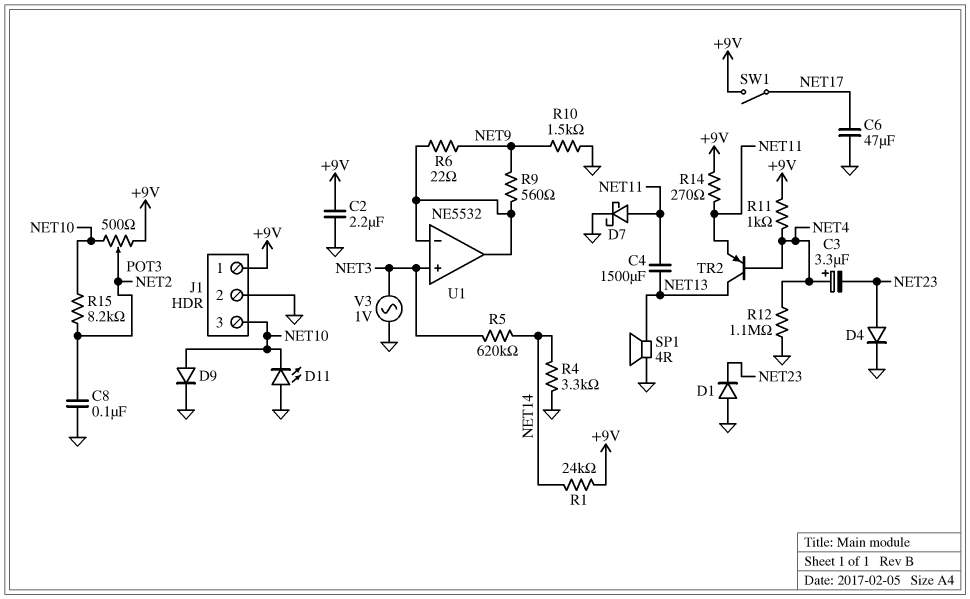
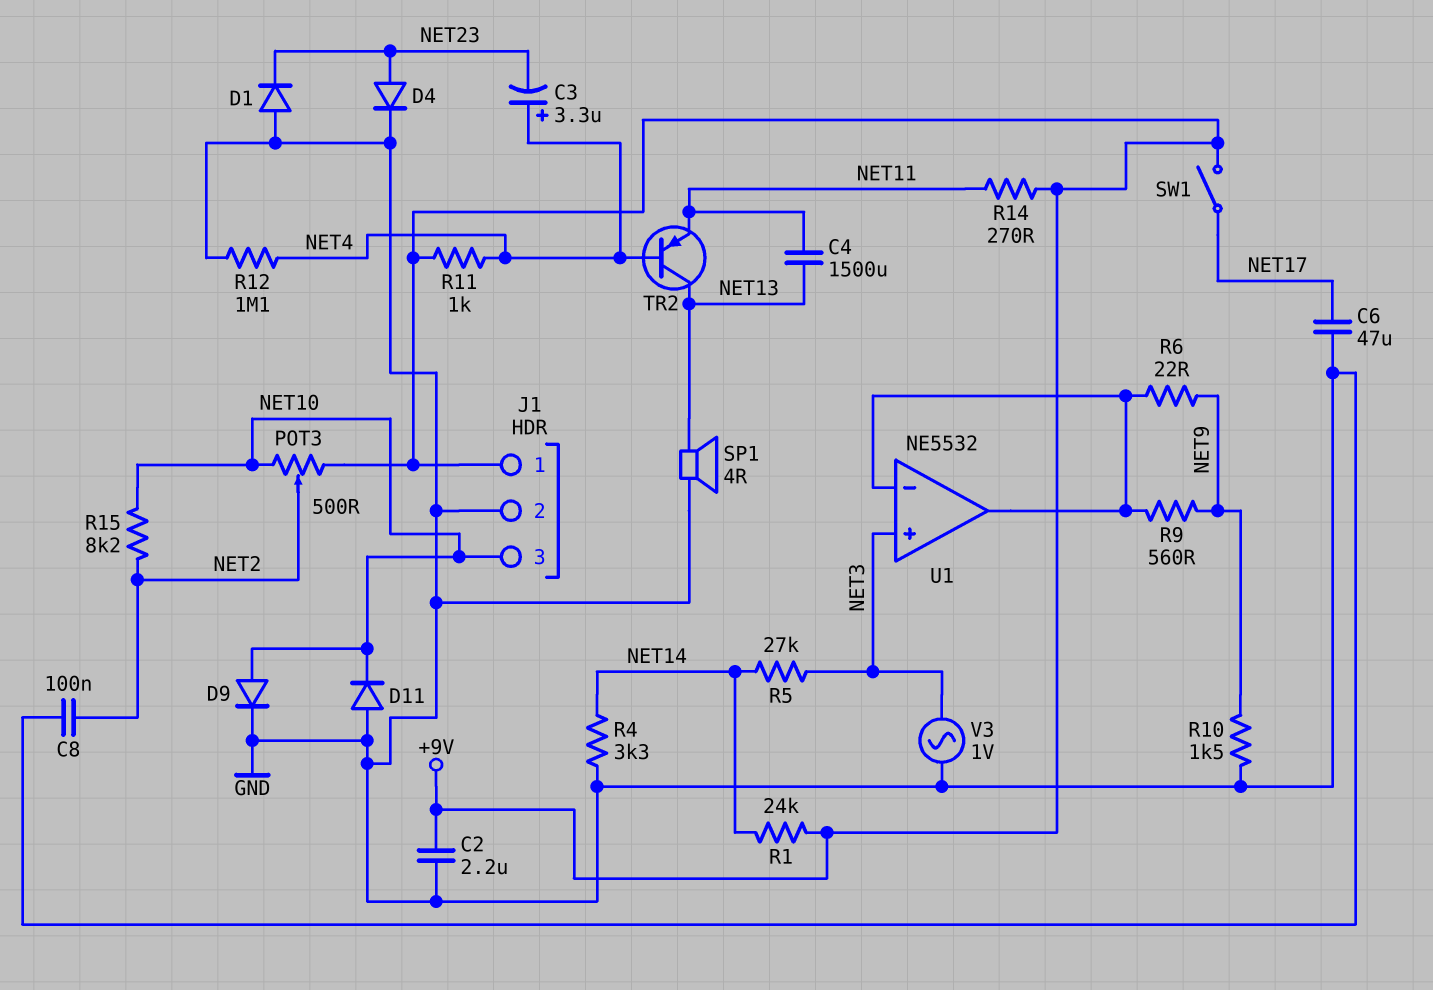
D7: schottky (A NET11, K GND) -> none
D11: LED (A GND, K NET10) -> diode (A GND, K NET10)
R5: 620k (NET3, NET14) -> 27k (NET3, NET14)

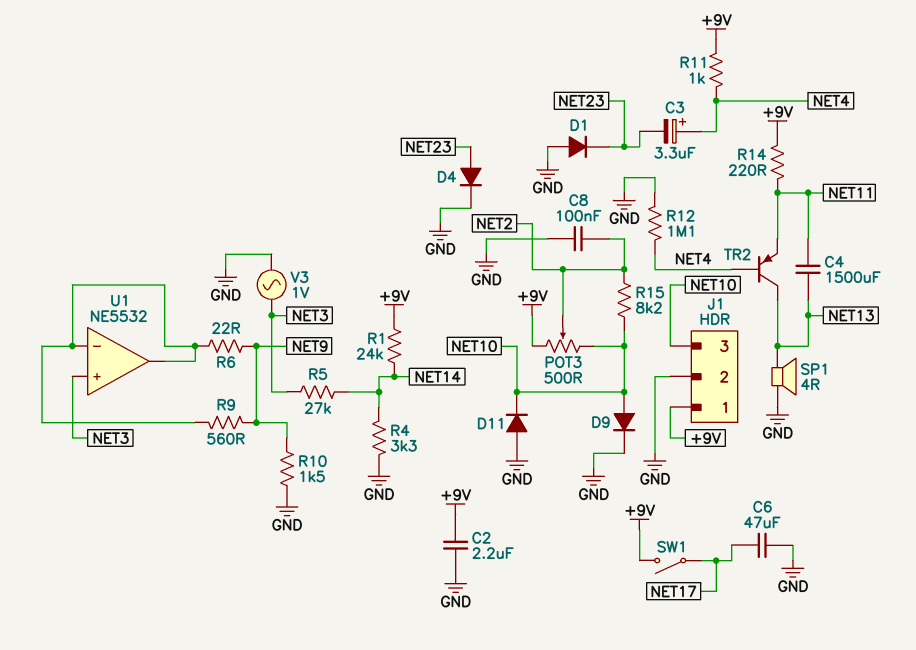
R14: 270 (+9V, NET11) -> 220 (+9V, NET11)

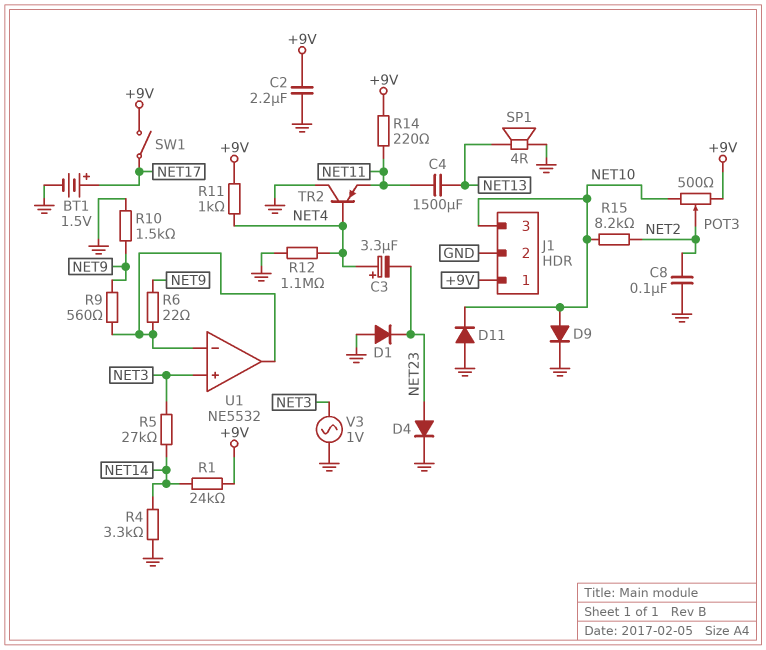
BT1: none -> 1.5V (plus NET17, minus GND)
C6: 47uF (GND, NET17) -> none
TR2: PNP (B NET4, C NET13, E NET11) -> PNP (B NET4, C GND, E NET11)

